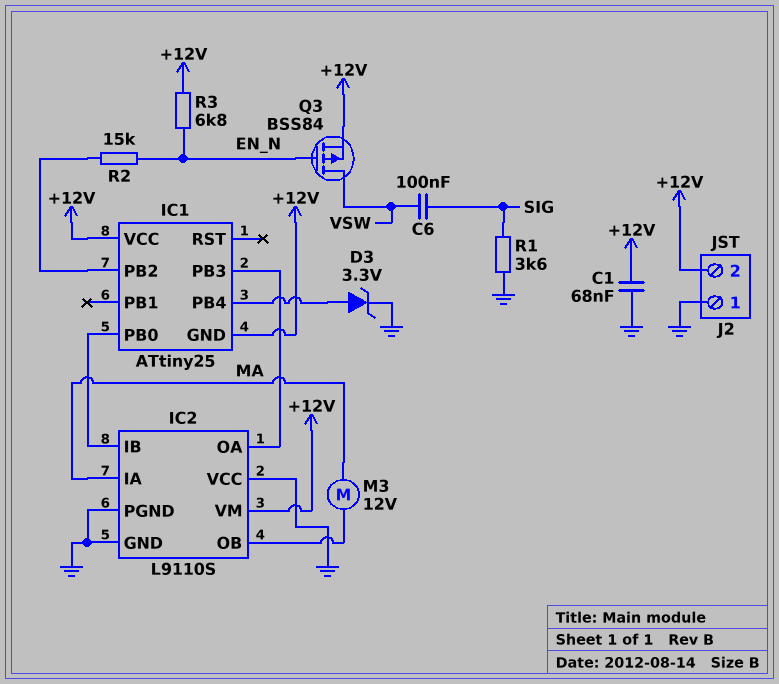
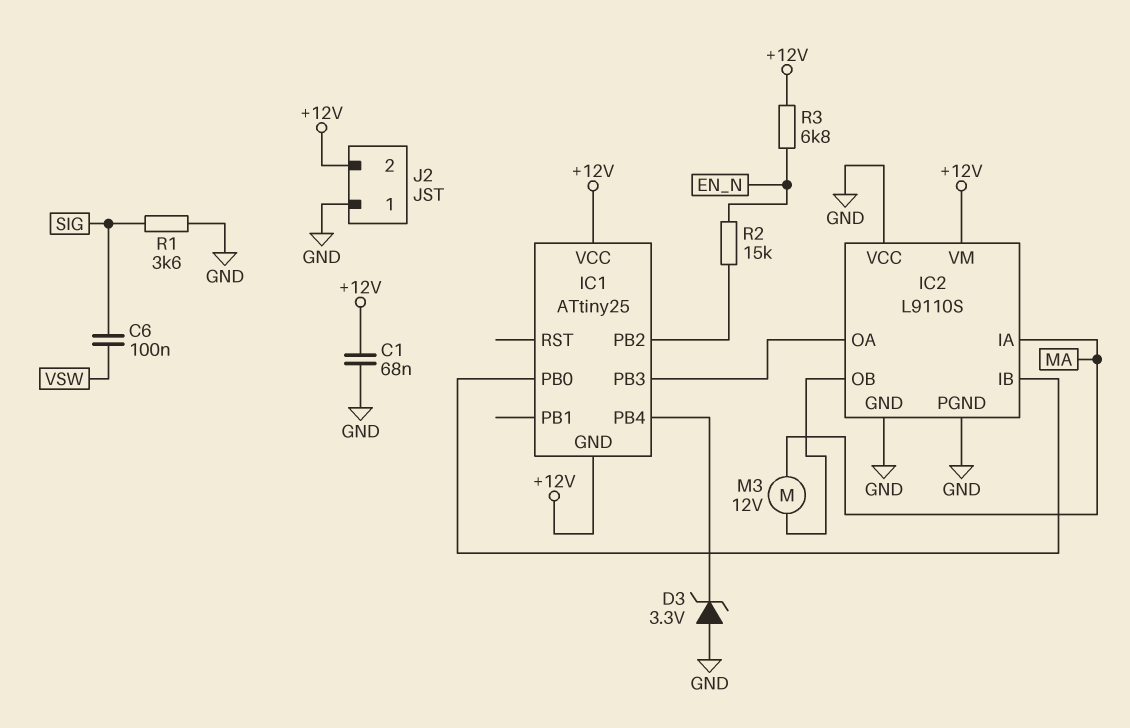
D3: zener 3.3V (A IC1/PB4, K GND) -> zener 3.3V (A GND, K IC1/PB4)
Q3: PMOS BSS84 (G EN_N, D VSW, S +12V) -> none

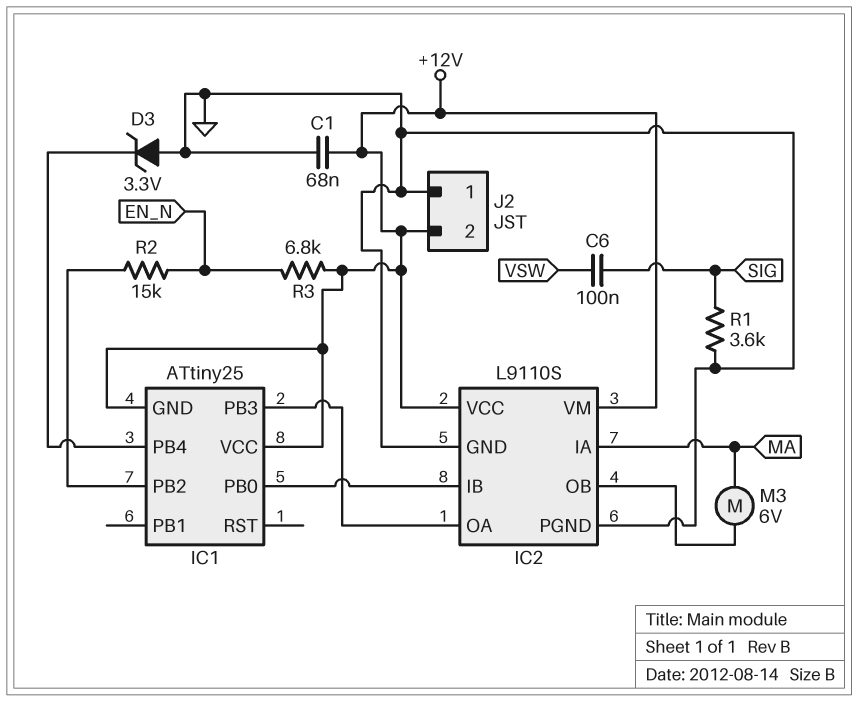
IC2 pin VCC: GND -> +12V
M3: motor 12V (IC2/OB, MA) -> motor 6V (IC2/OB, MA)

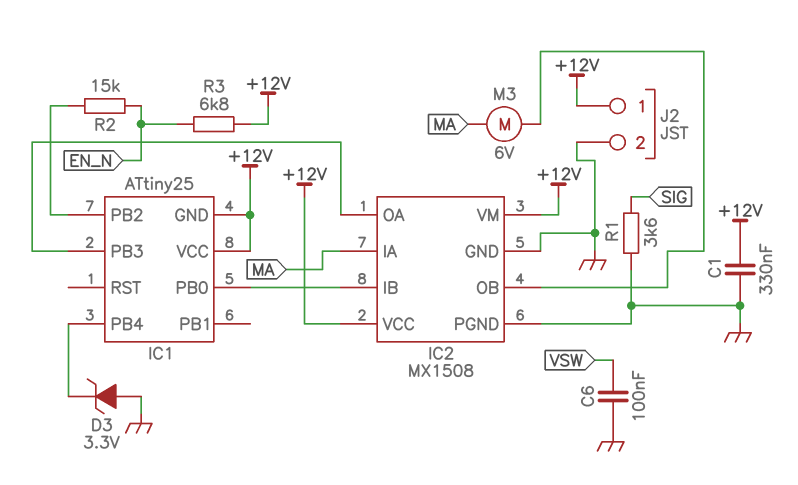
C1: 68nF (+12V, GND) -> 330nF (+12V, GND)
C6: 100nF (SIG, VSW) -> 100nF (GND, VSW)
IC2: L9110S -> MX1508
J2 pin 1: GND -> +12V
J2 pin 2: +12V -> GND

